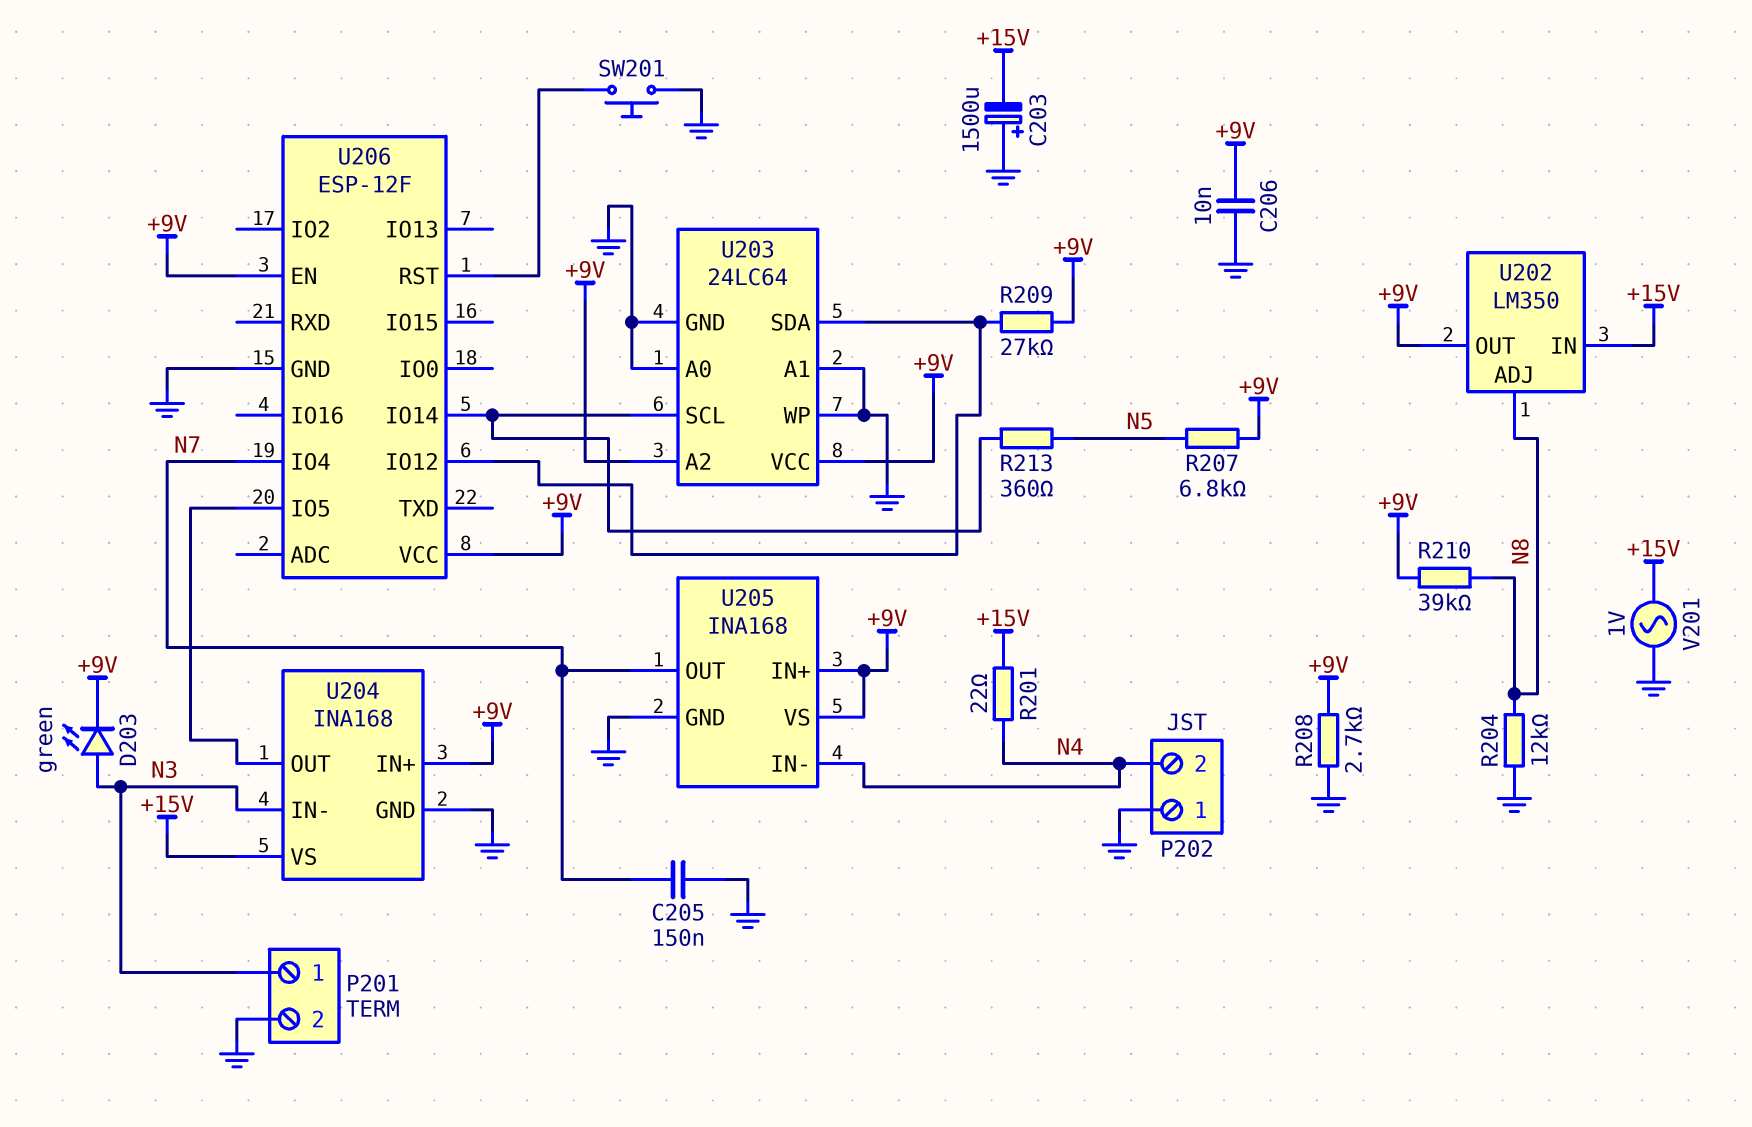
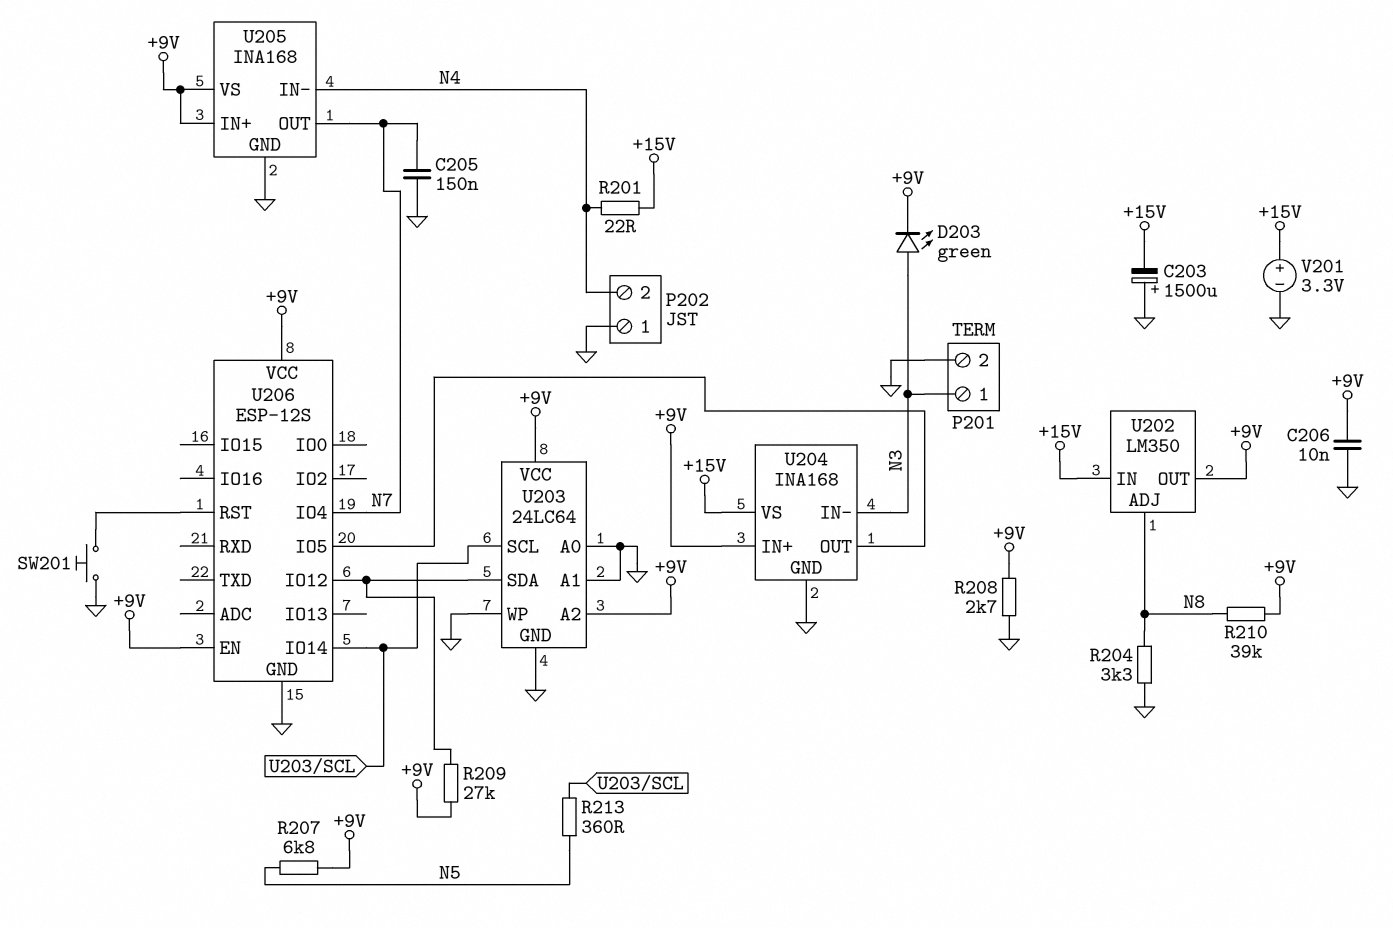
R204: 12k (GND, N8) -> 3.3k (GND, N8)
U206: ESP-12F -> ESP-12S
V201: AC 1V (+15V, GND) -> 3.3V (plus +15V, minus GND)

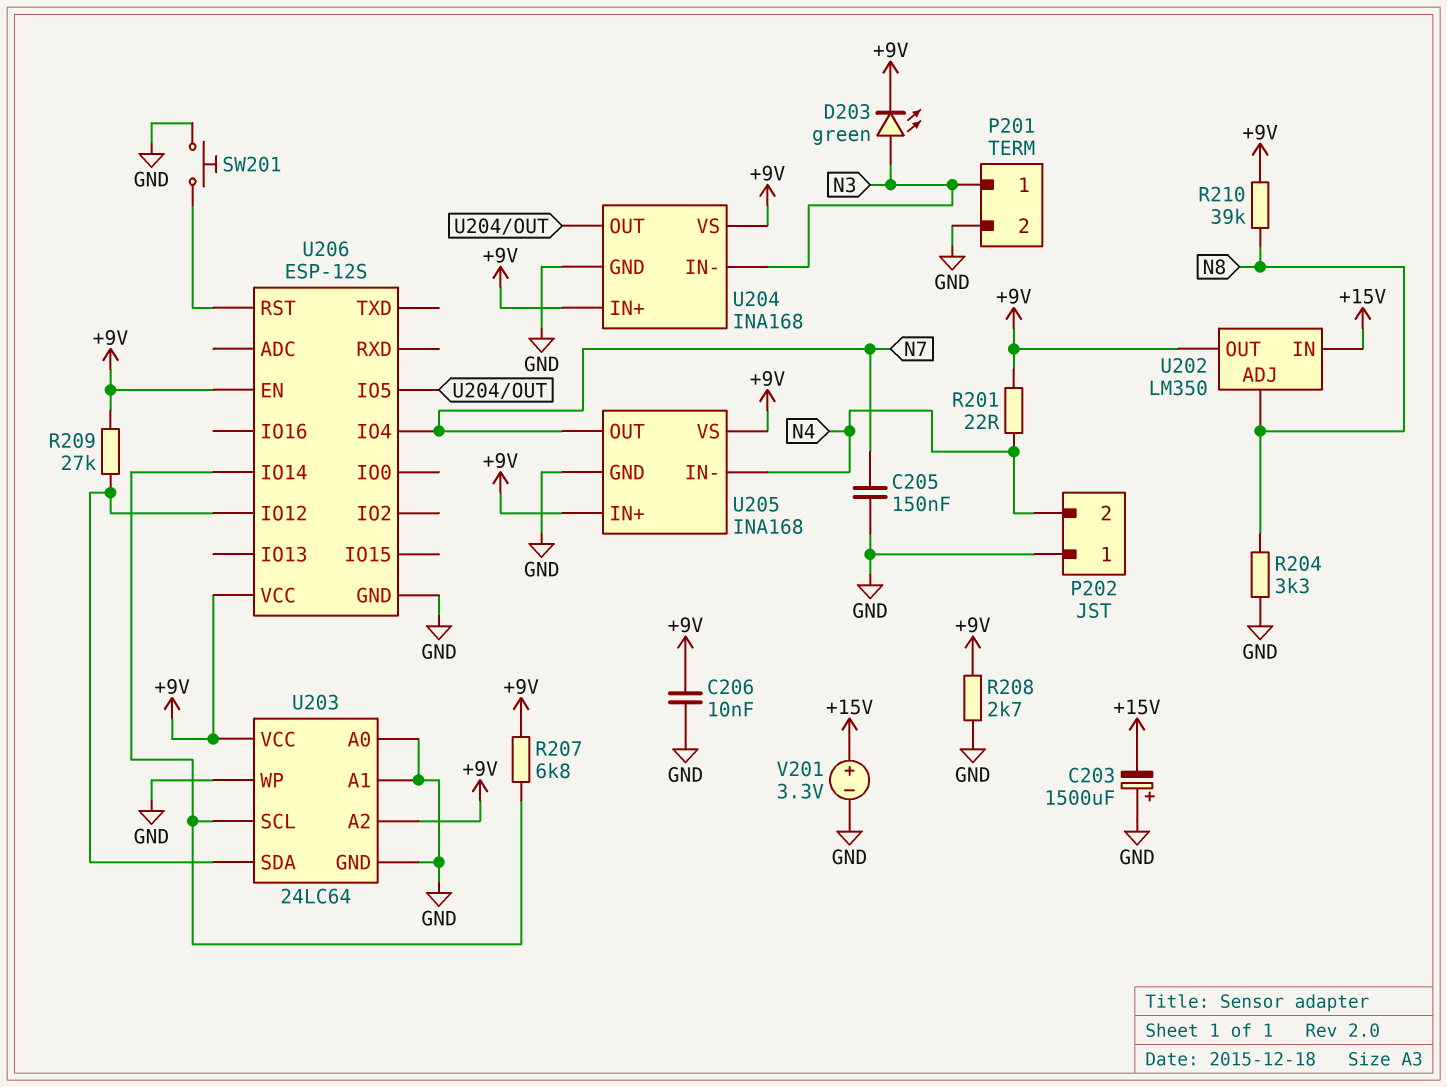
R201: 22 (+15V, N4) -> 22 (+9V, N4)
R207: 6.8k (+9V, N5) -> 6.8k (+9V, U203/SCL)
R213: 360 (N5, U203/SCL) -> none
U204 pin VS: +15V -> +9V

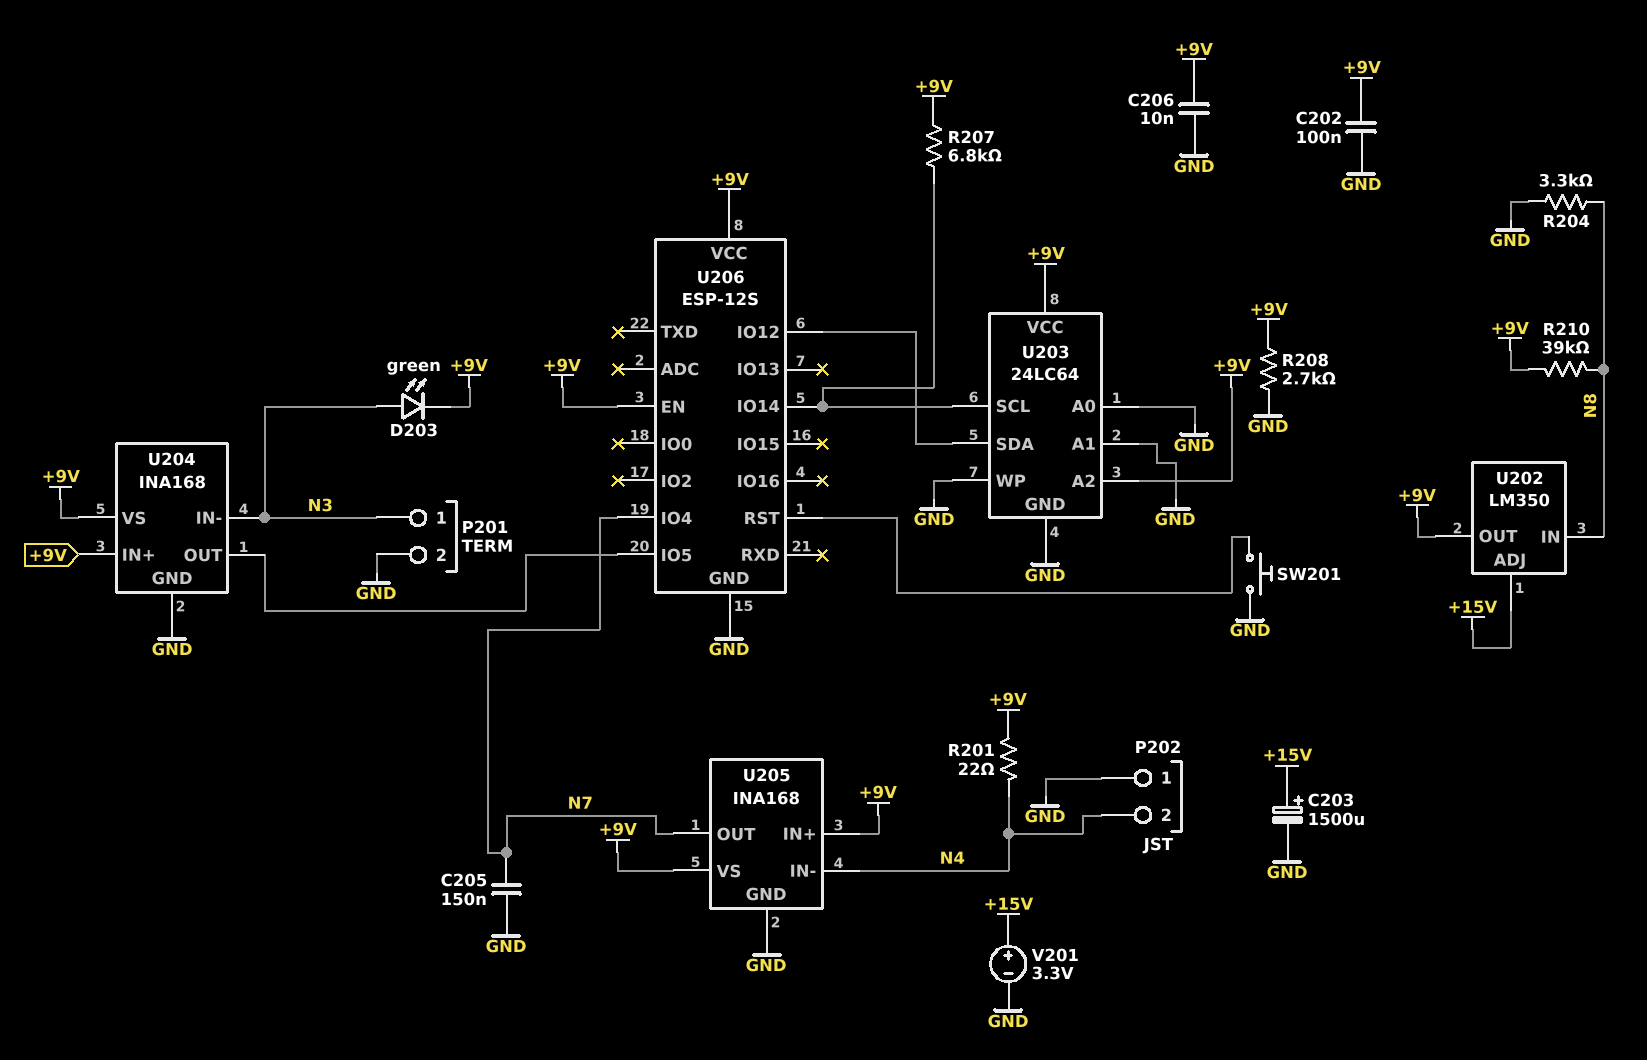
C202: none -> 100nF (+9V, GND)
C203: 1500uF (plus GND, minus +15V) -> 1500uF (plus +15V, minus GND)
R209: 27k (+9V, U203/SDA) -> none
U202 pin ADJ: N8 -> +15V
U202 pin IN: +15V -> N8

